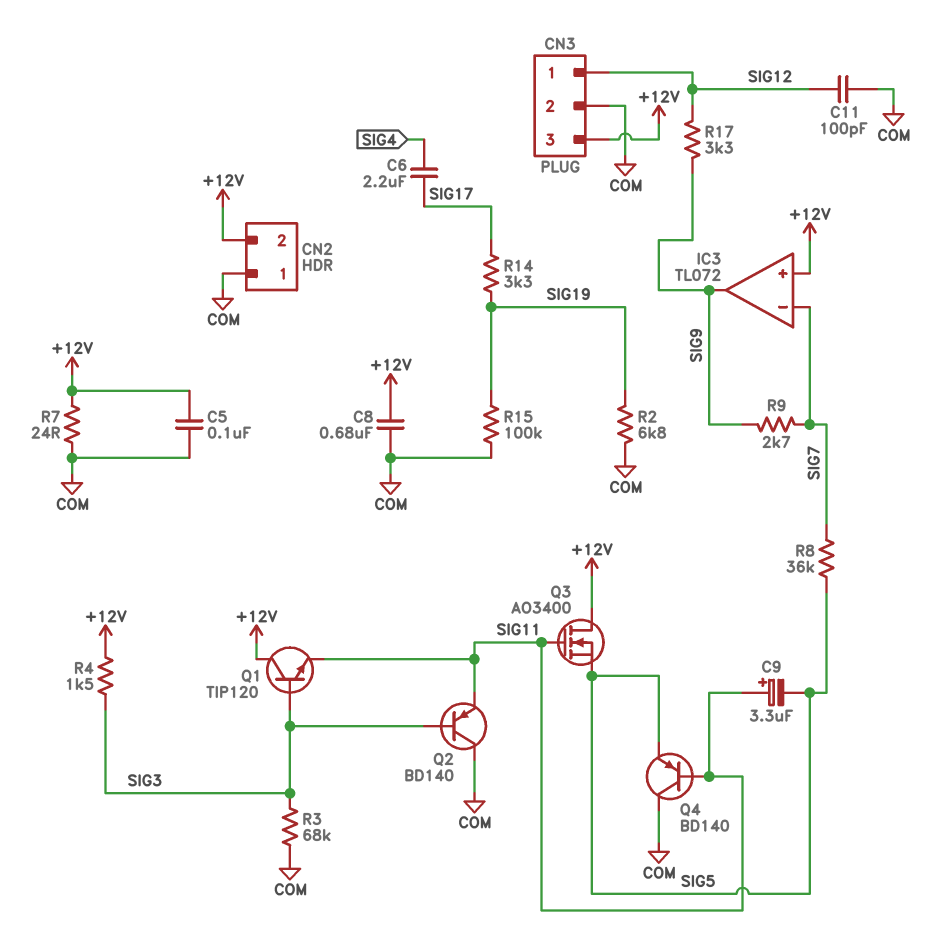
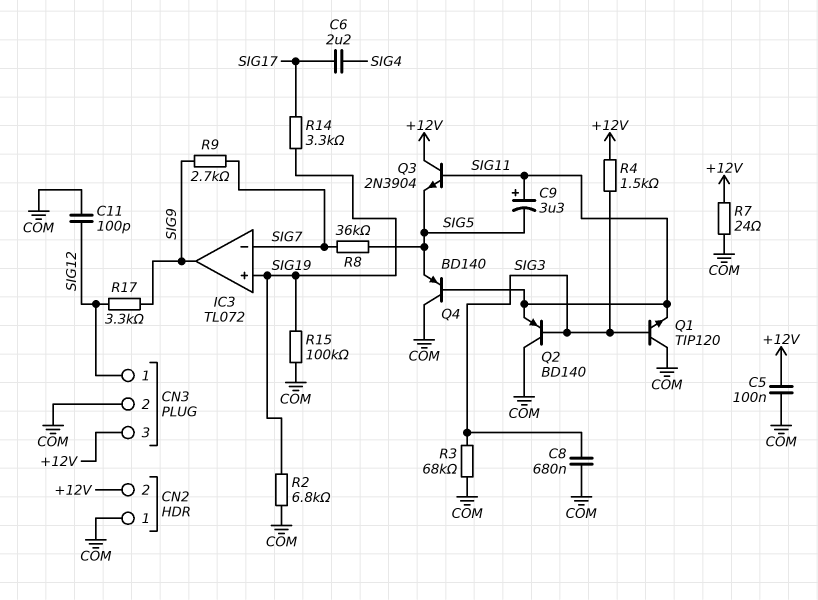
C8: 680nF (+12V, COM) -> 680nF (COM, SIG3)
IC3 pin in+: +12V -> SIG19
Q1: NPN TIP120 (B SIG3, C +12V, E SIG11) -> NPN TIP120 (B SIG3, C COM, E SIG11)
Q3: NMOS AO3400 (G SIG11, D +12V, S SIG5) -> NPN 2N3904 (B SIG11, C +12V, E SIG5)

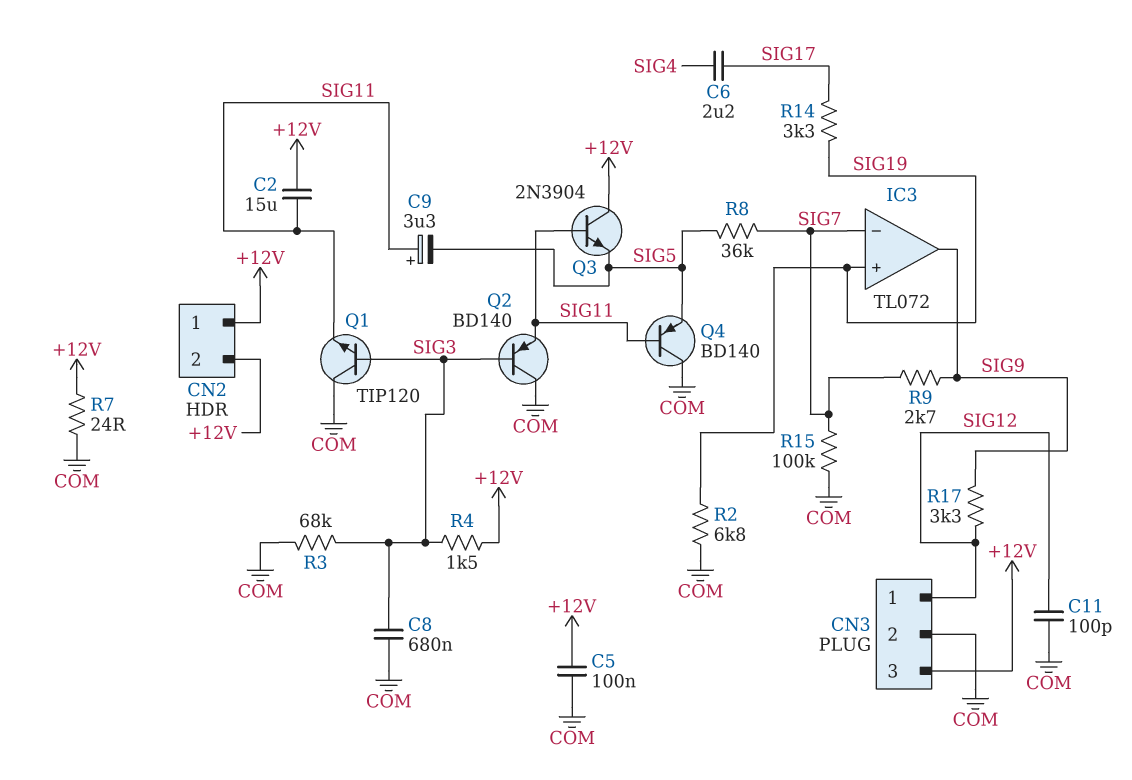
C2: none -> 15uF (+12V, SIG11)
CN2 pin 1: COM -> +12V
R15: 100k (COM, SIG19) -> 100k (COM, SIG7)

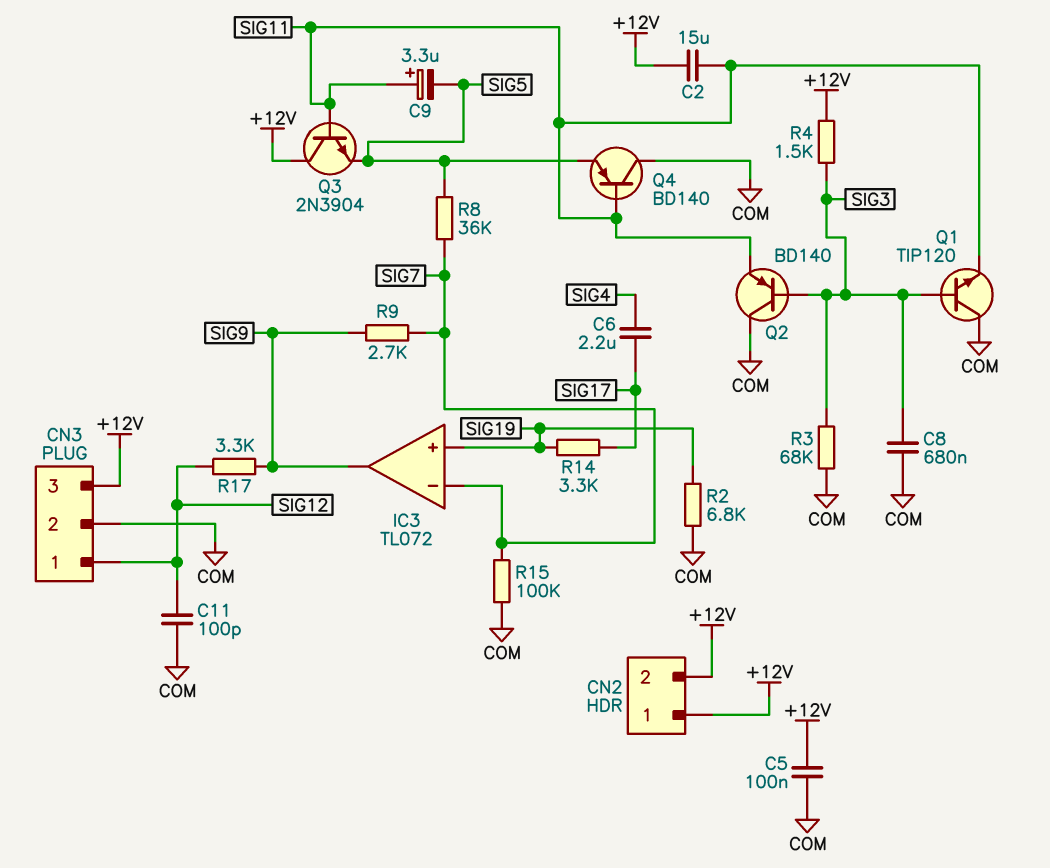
R7: 24 (+12V, COM) -> none

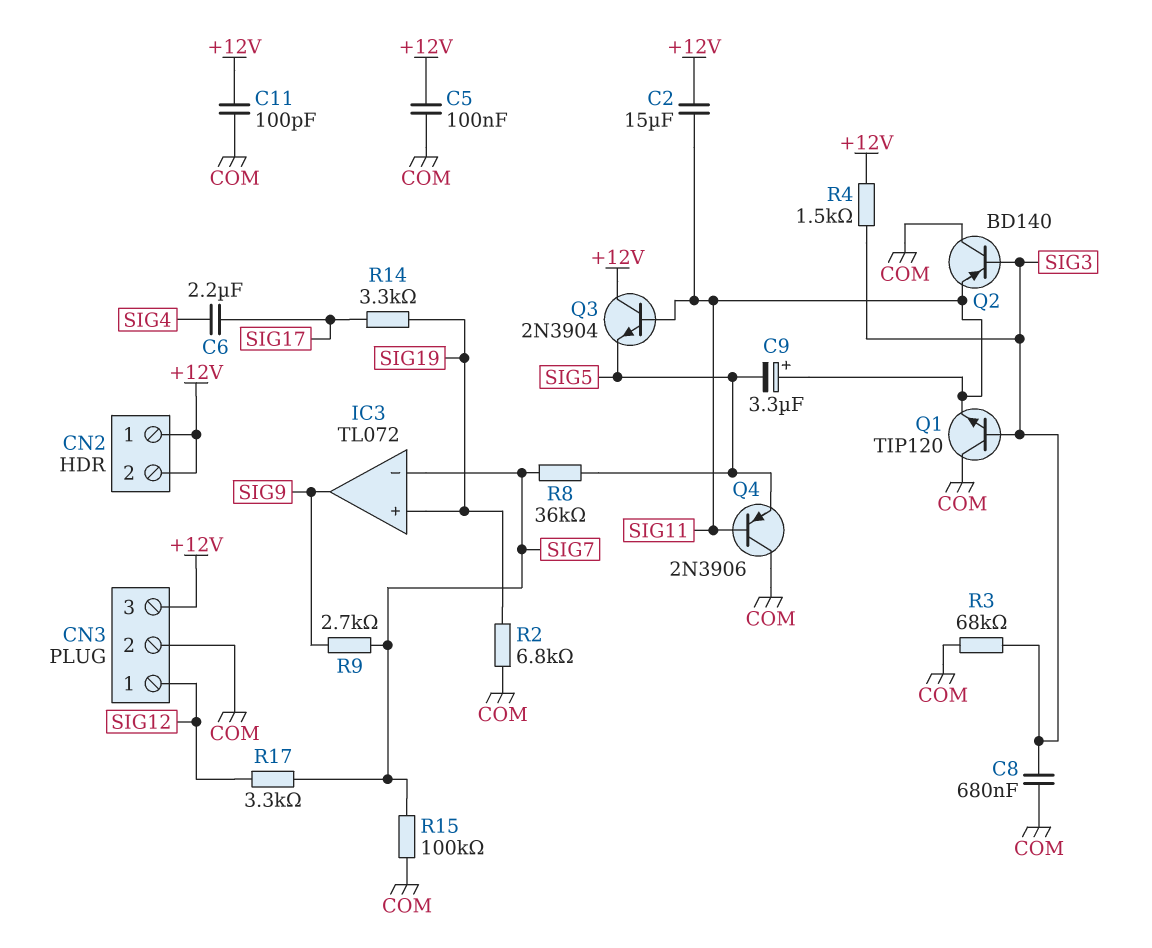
C11: 100pF (COM, SIG12) -> 100pF (+12V, COM)
Q4: PNP BD140 (B SIG11, C COM, E SIG5) -> PNP 2N3906 (B SIG11, C COM, E SIG5)
R17: 3.3k (SIG9, SIG12) -> 3.3k (SIG7, SIG12)

